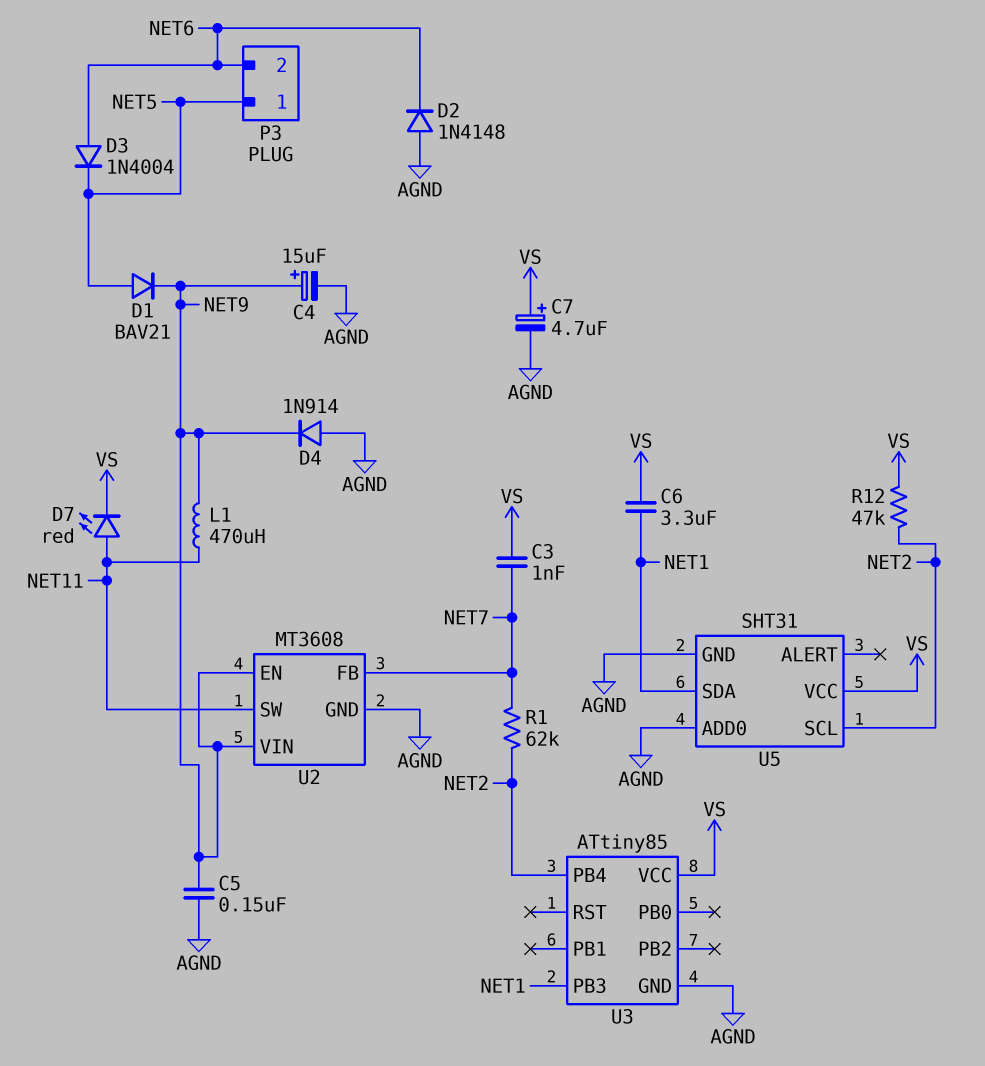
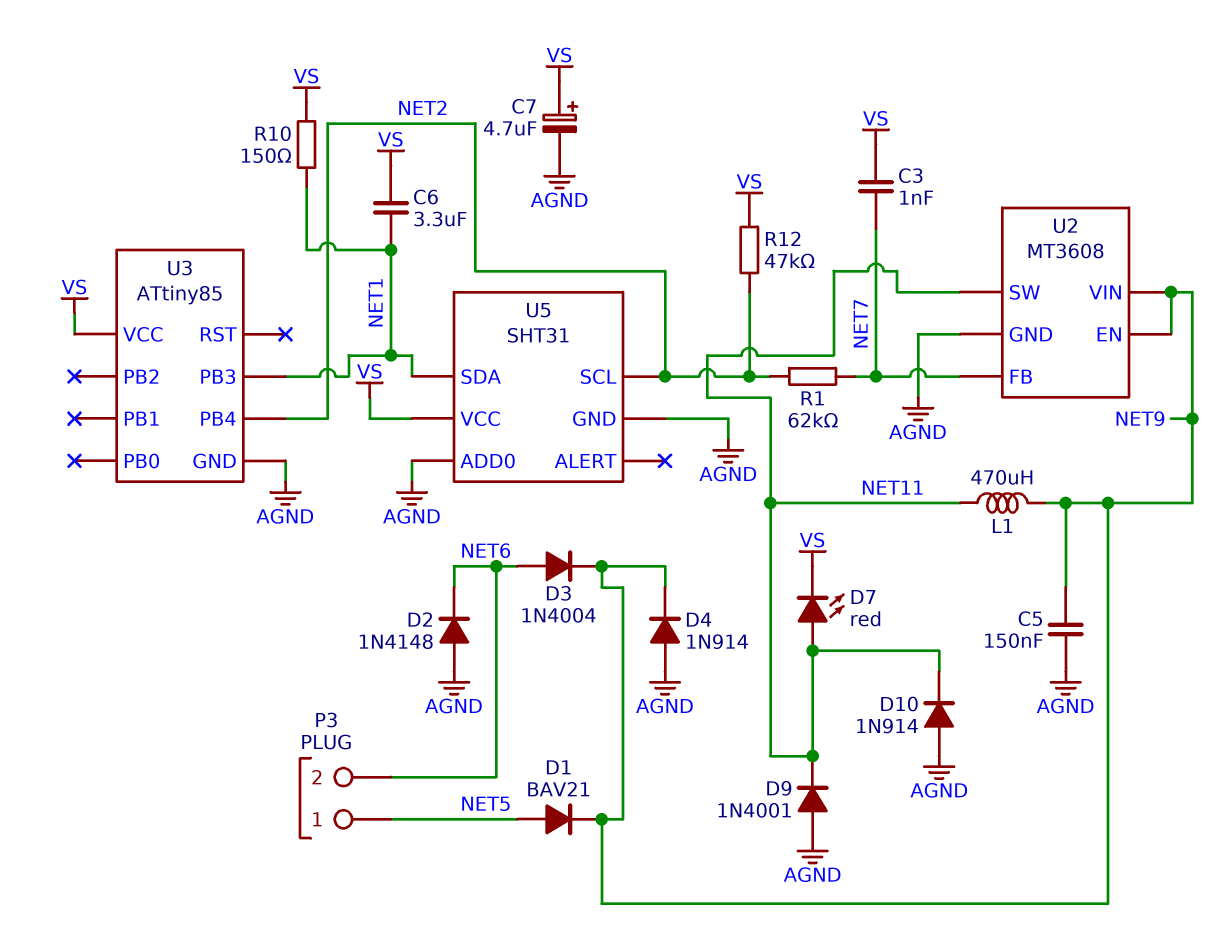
C4: 15uF (plus NET9, minus AGND) -> none
D3: diode 1N4004 (A NET6, K NET5) -> diode 1N4004 (A NET6, K NET9)
D9: none -> diode 1N4001 (A AGND, K NET11)
D10: none -> diode 1N914 (A AGND, K NET11)
R10: none -> 150 (NET1, VS)

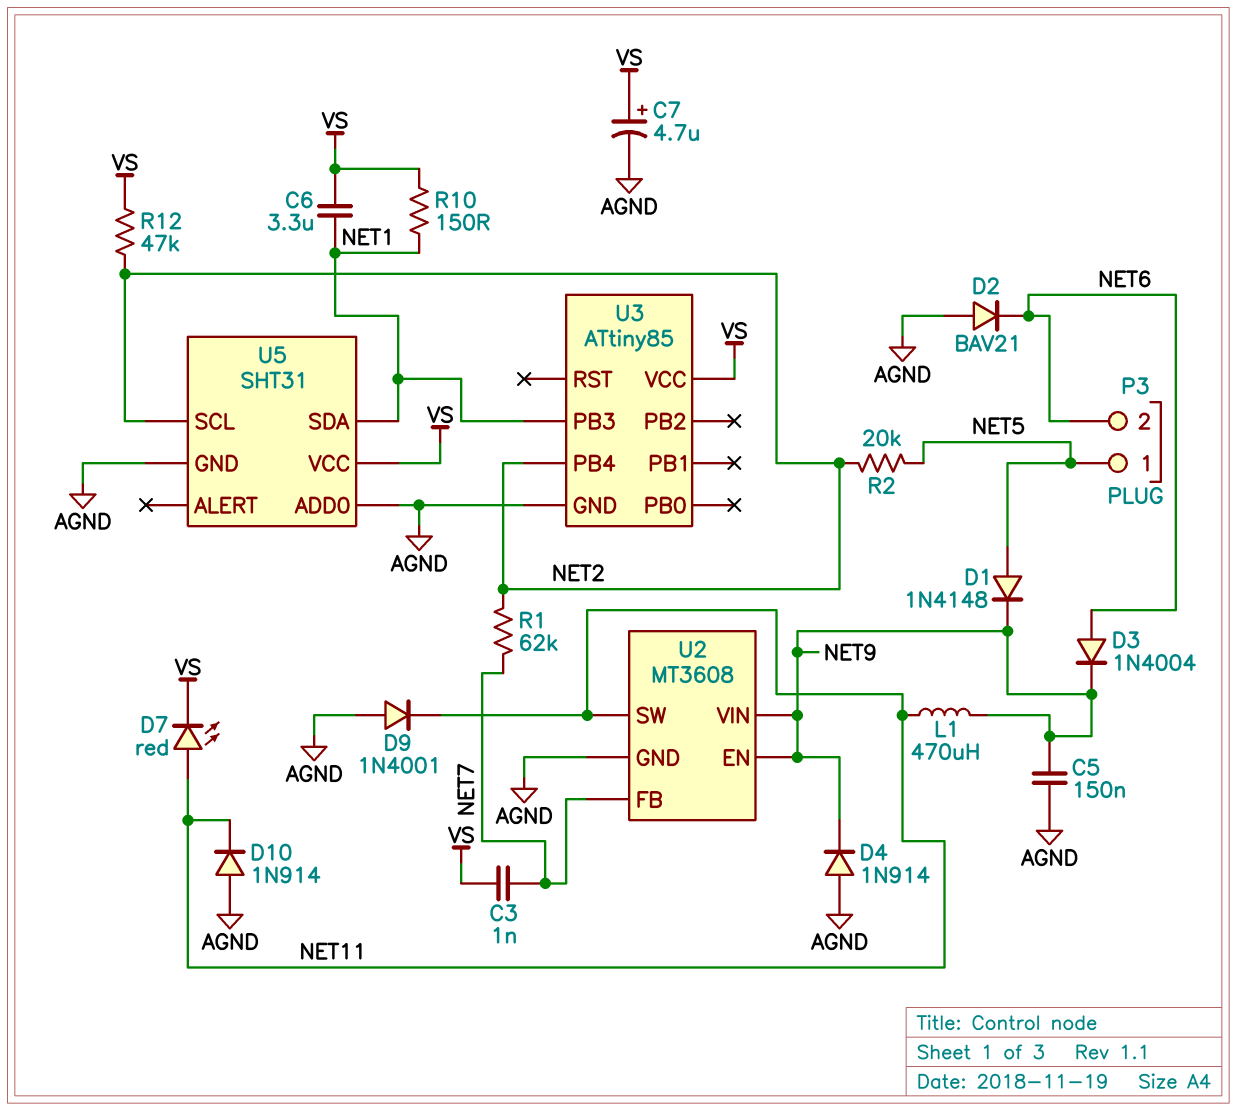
D1: diode BAV21 (A NET5, K NET9) -> diode 1N4148 (A NET5, K NET9)
D2: diode 1N4148 (A AGND, K NET6) -> diode BAV21 (A AGND, K NET6)
R2: none -> 20k (NET2, NET5)

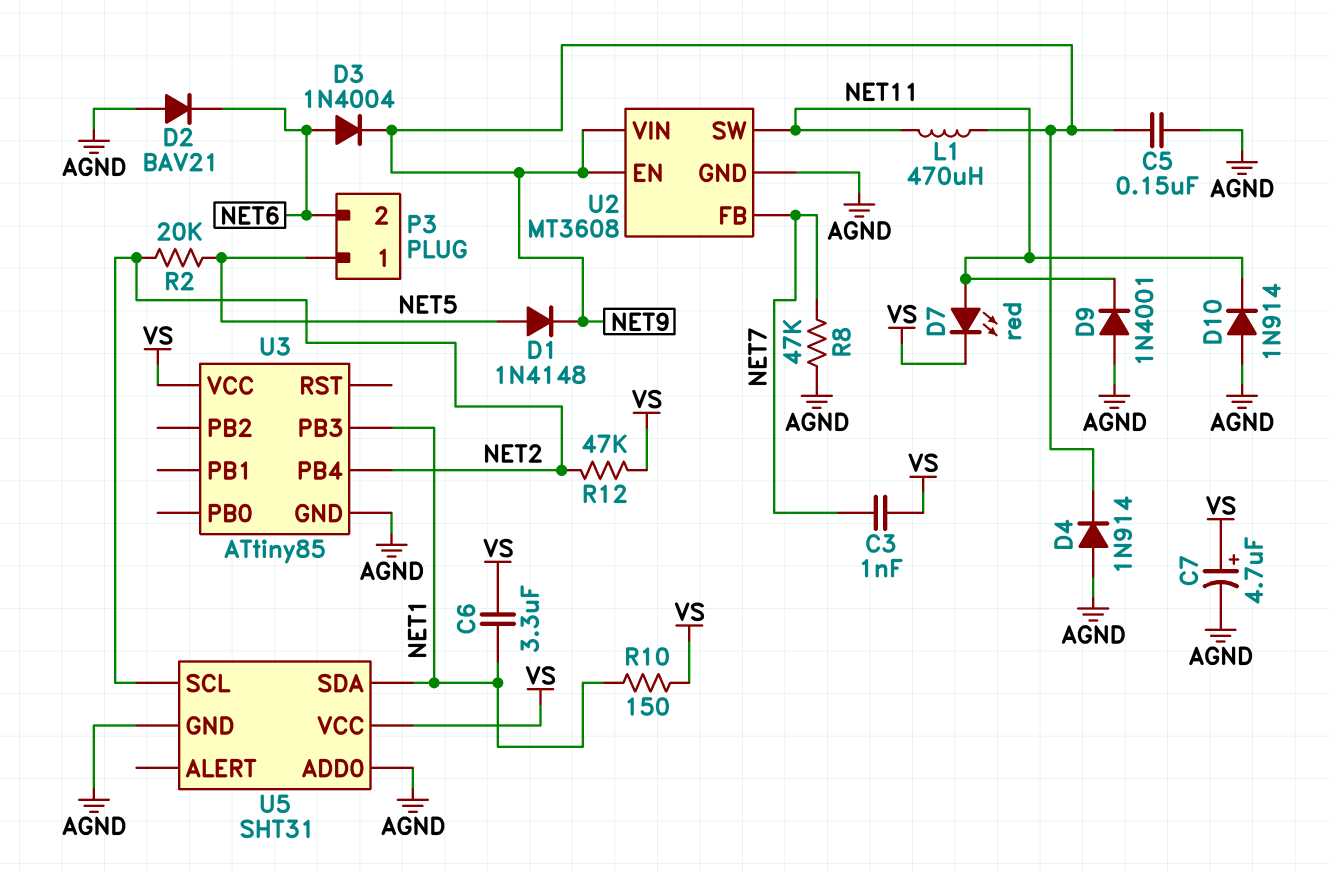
R1: 62k (NET2, NET7) -> none
R8: none -> 47k (AGND, NET7)

